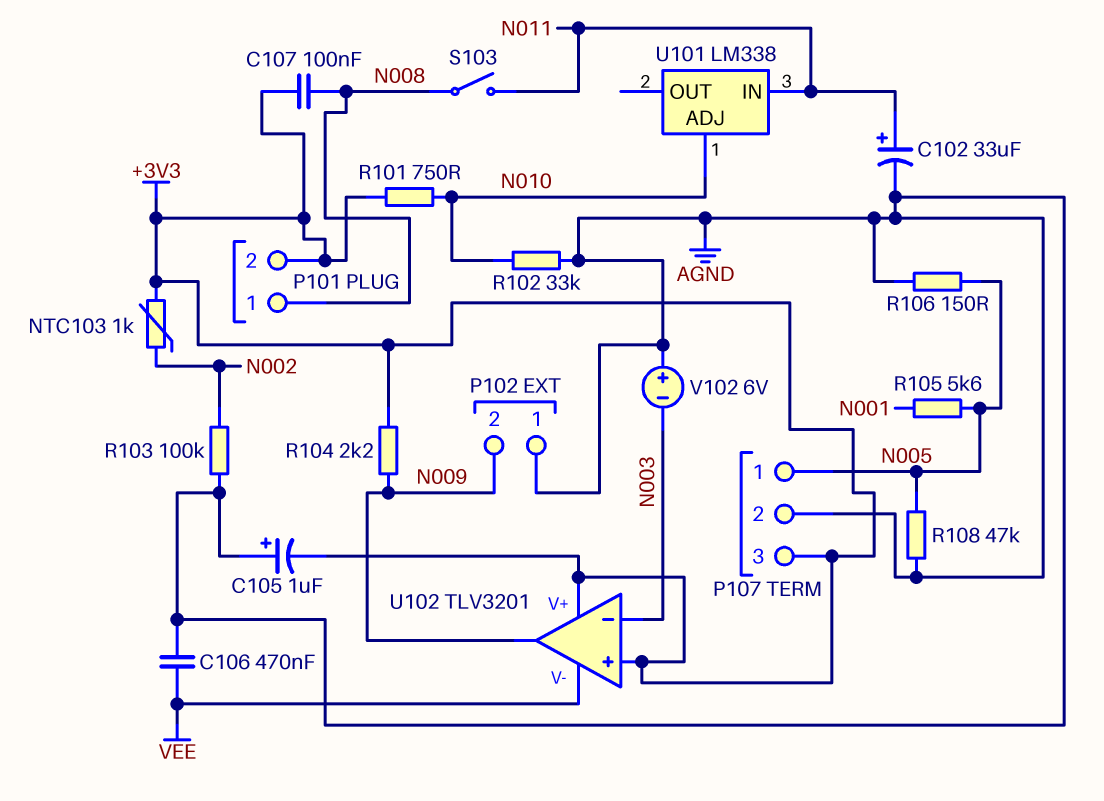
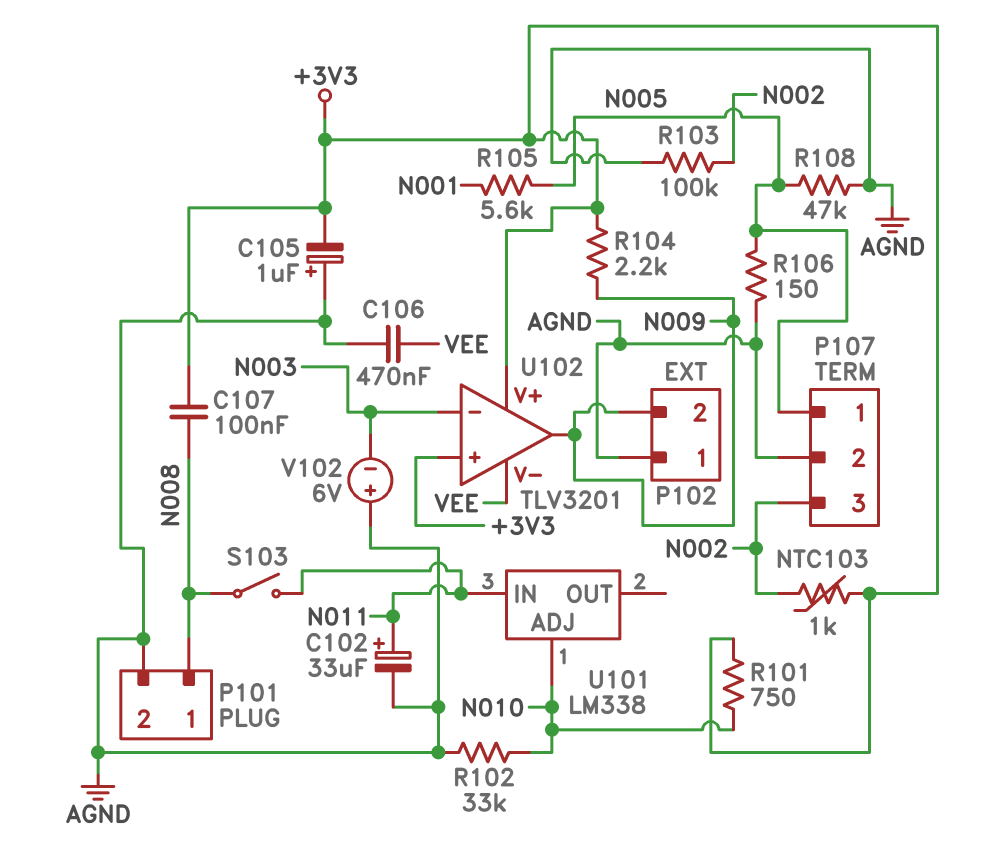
P101 pin 2: +3V3 -> AGND
P107 pin 3: +3V3 -> N002

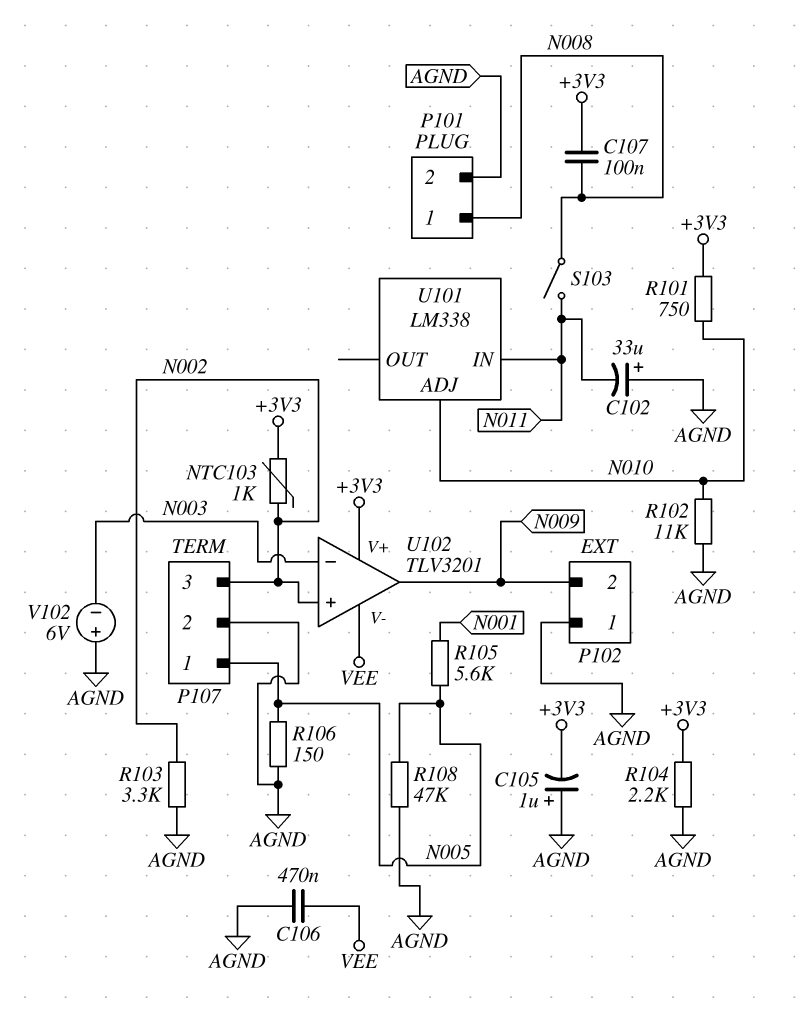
C102: 33uF (plus N011, minus AGND) -> 33uF (plus AGND, minus N011)
R102: 33k (AGND, N010) -> 11k (AGND, N010)
R103: 100k (AGND, N002) -> 3.3k (AGND, N002)
R104: 2.2k (+3V3, N009) -> 2.2k (+3V3, AGND)
U102 pin in+: +3V3 -> N002

